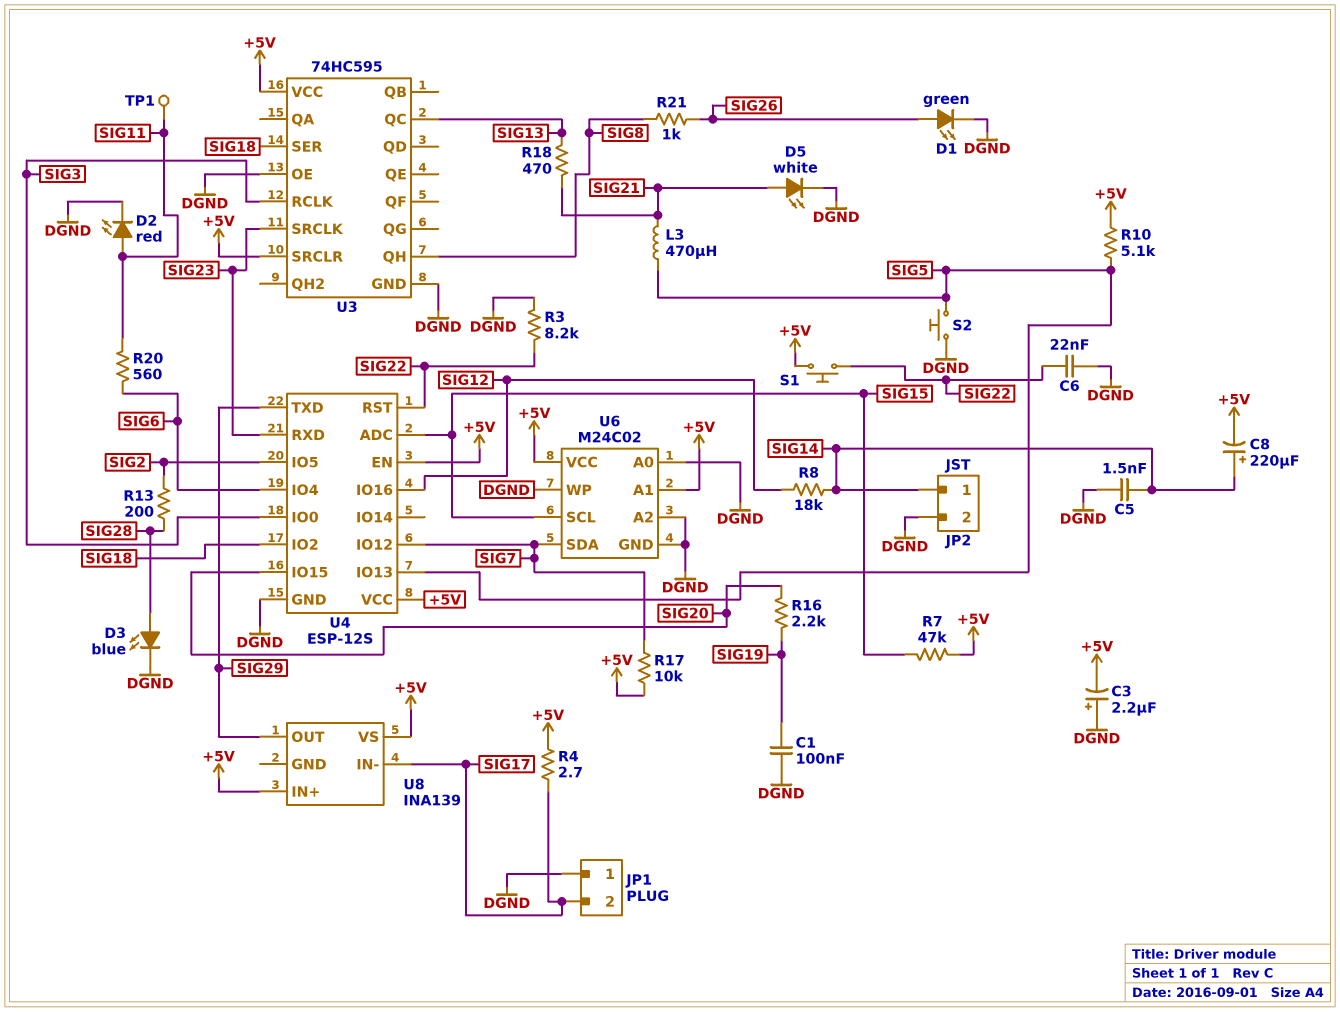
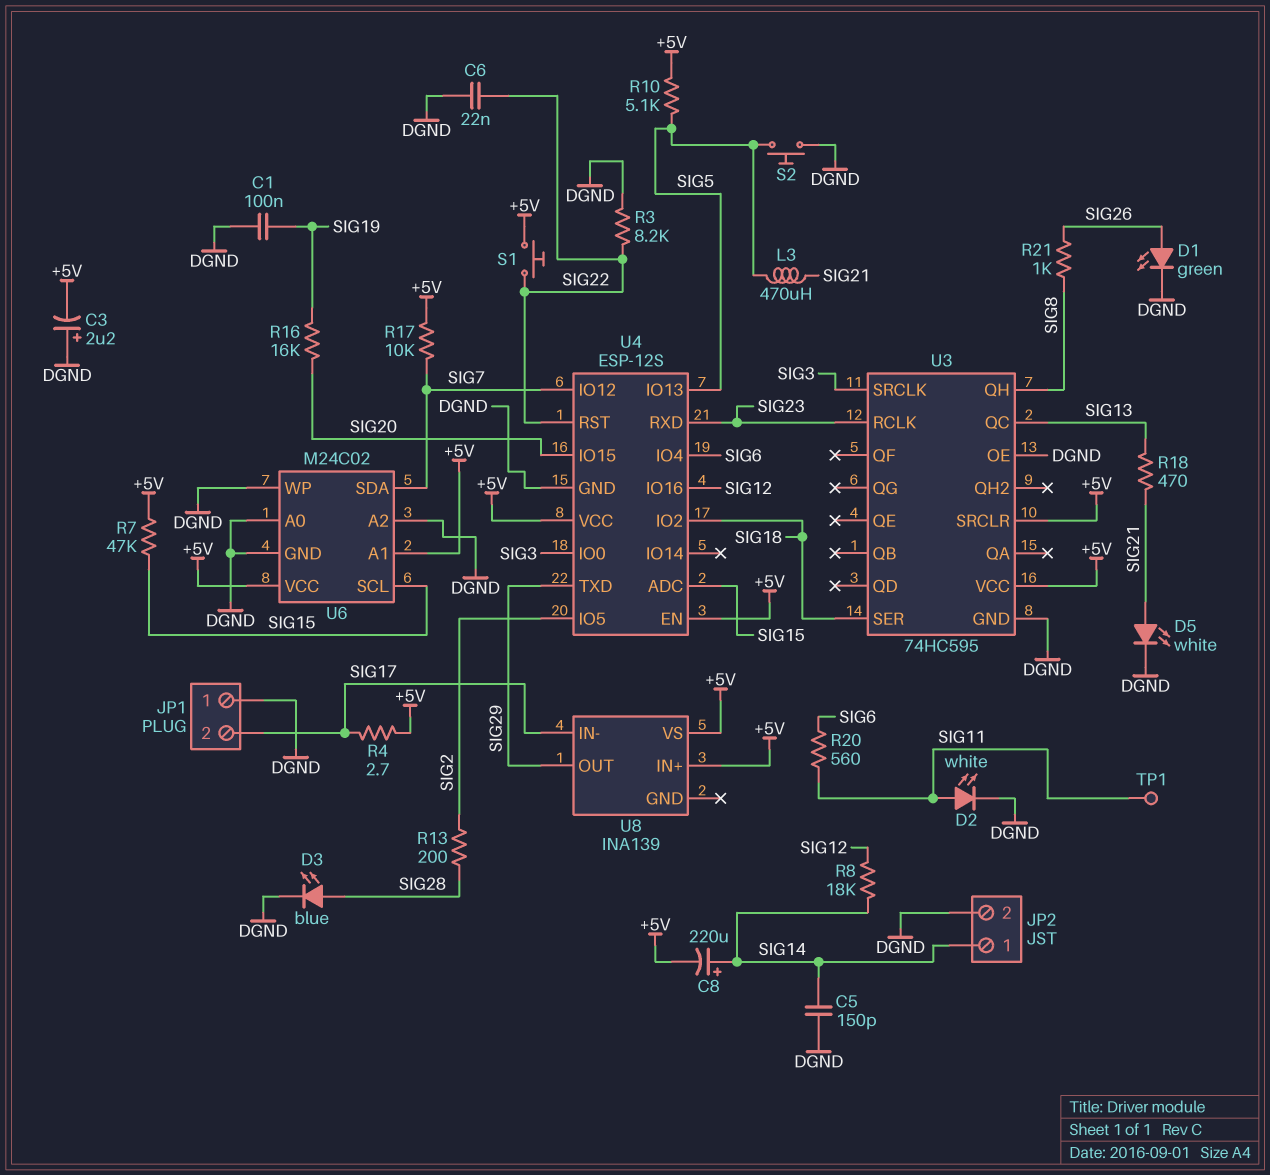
C5: 1.5nF (DGND, SIG14) -> 150pF (DGND, SIG14)
D2: LED red (A SIG11, K DGND) -> LED white (A SIG11, K DGND)
R16: 2.2k (SIG19, SIG20) -> 16k (SIG19, SIG20)
U3 pin RCLK: SIG3 -> SIG23
U3 pin SRCLK: SIG23 -> SIG3

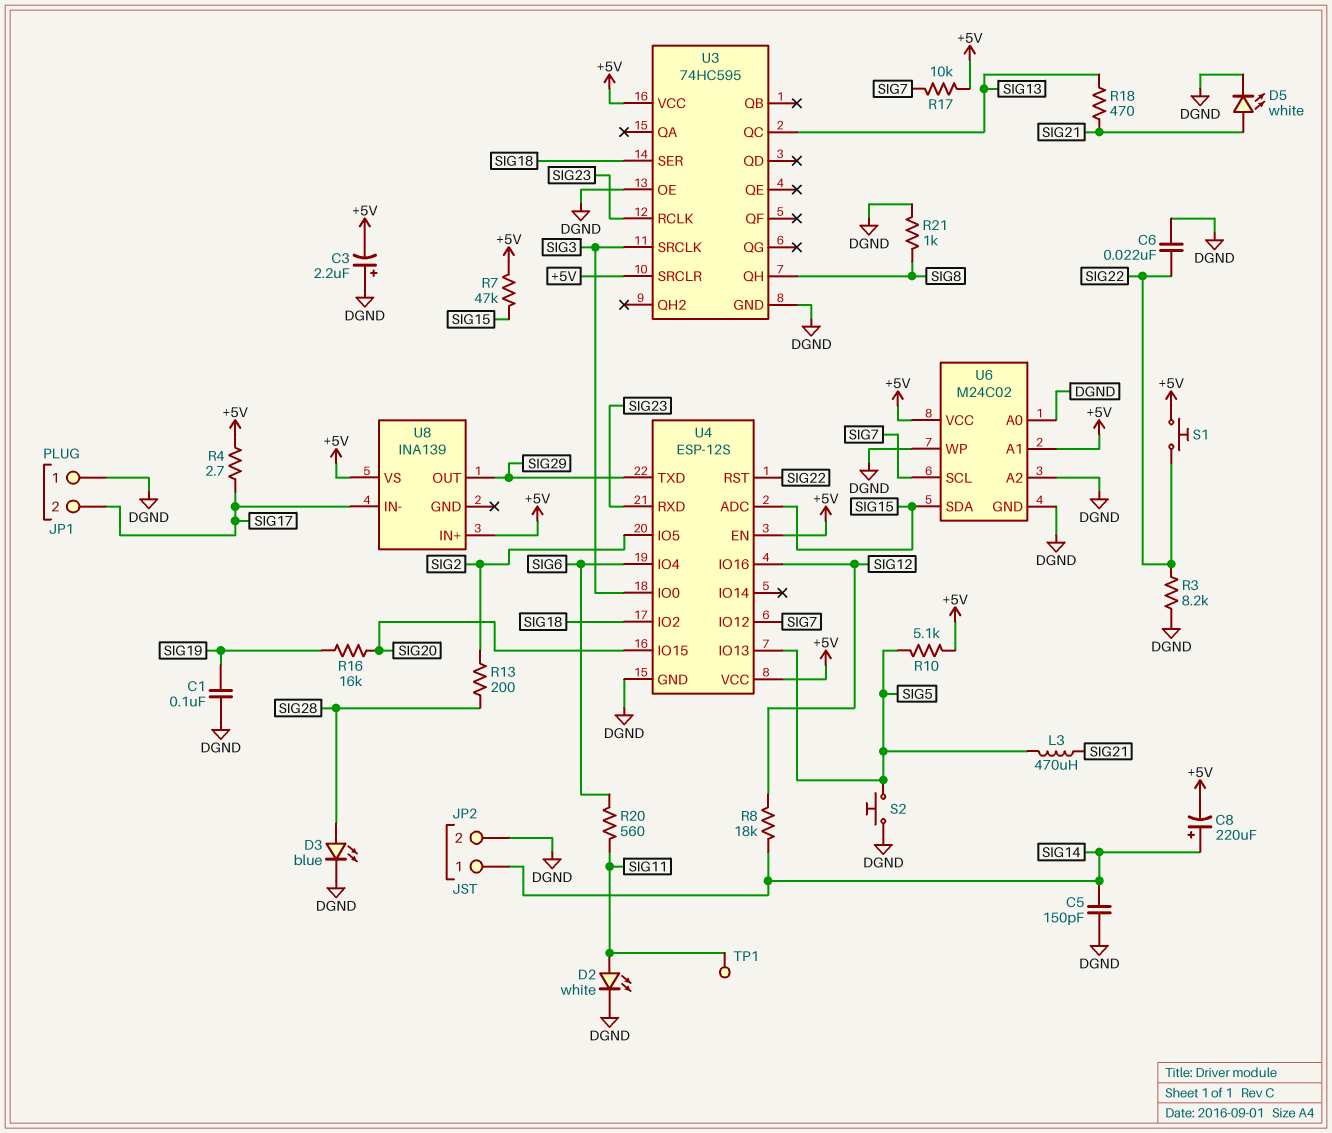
D1: LED green (A SIG26, K DGND) -> none
R21: 1k (SIG8, SIG26) -> 1k (DGND, SIG8)
U6 pin SCL: SIG15 -> SIG7
U6 pin SDA: SIG7 -> SIG15

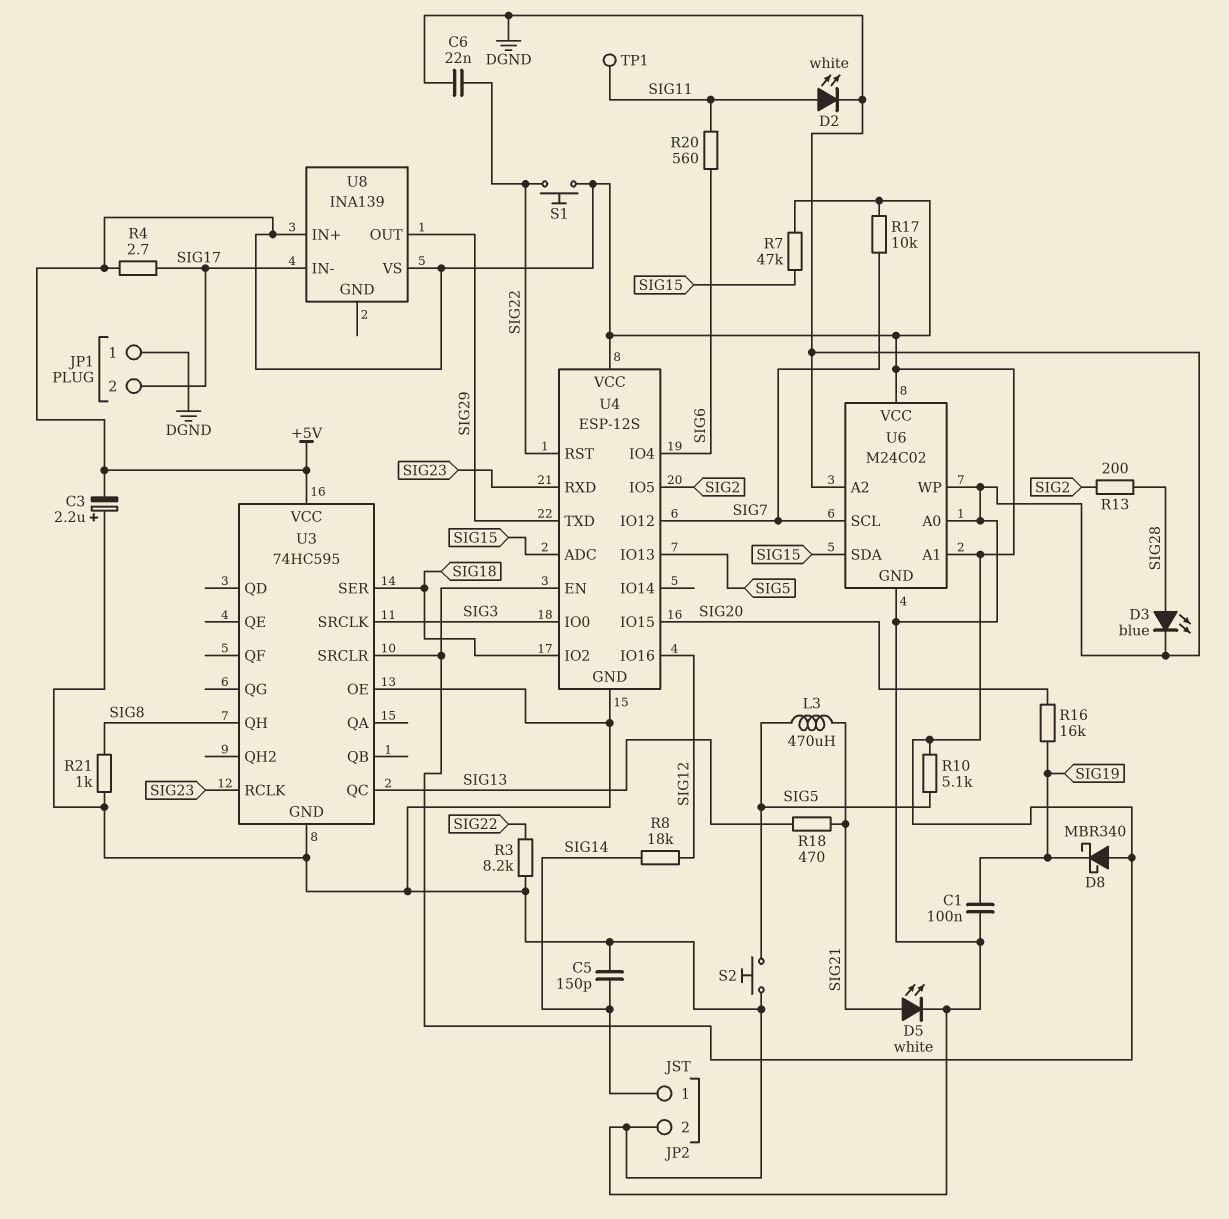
C8: 220uF (plus SIG14, minus +5V) -> none
D8: none -> schottky MBR340 (A +5V, K SIG19)

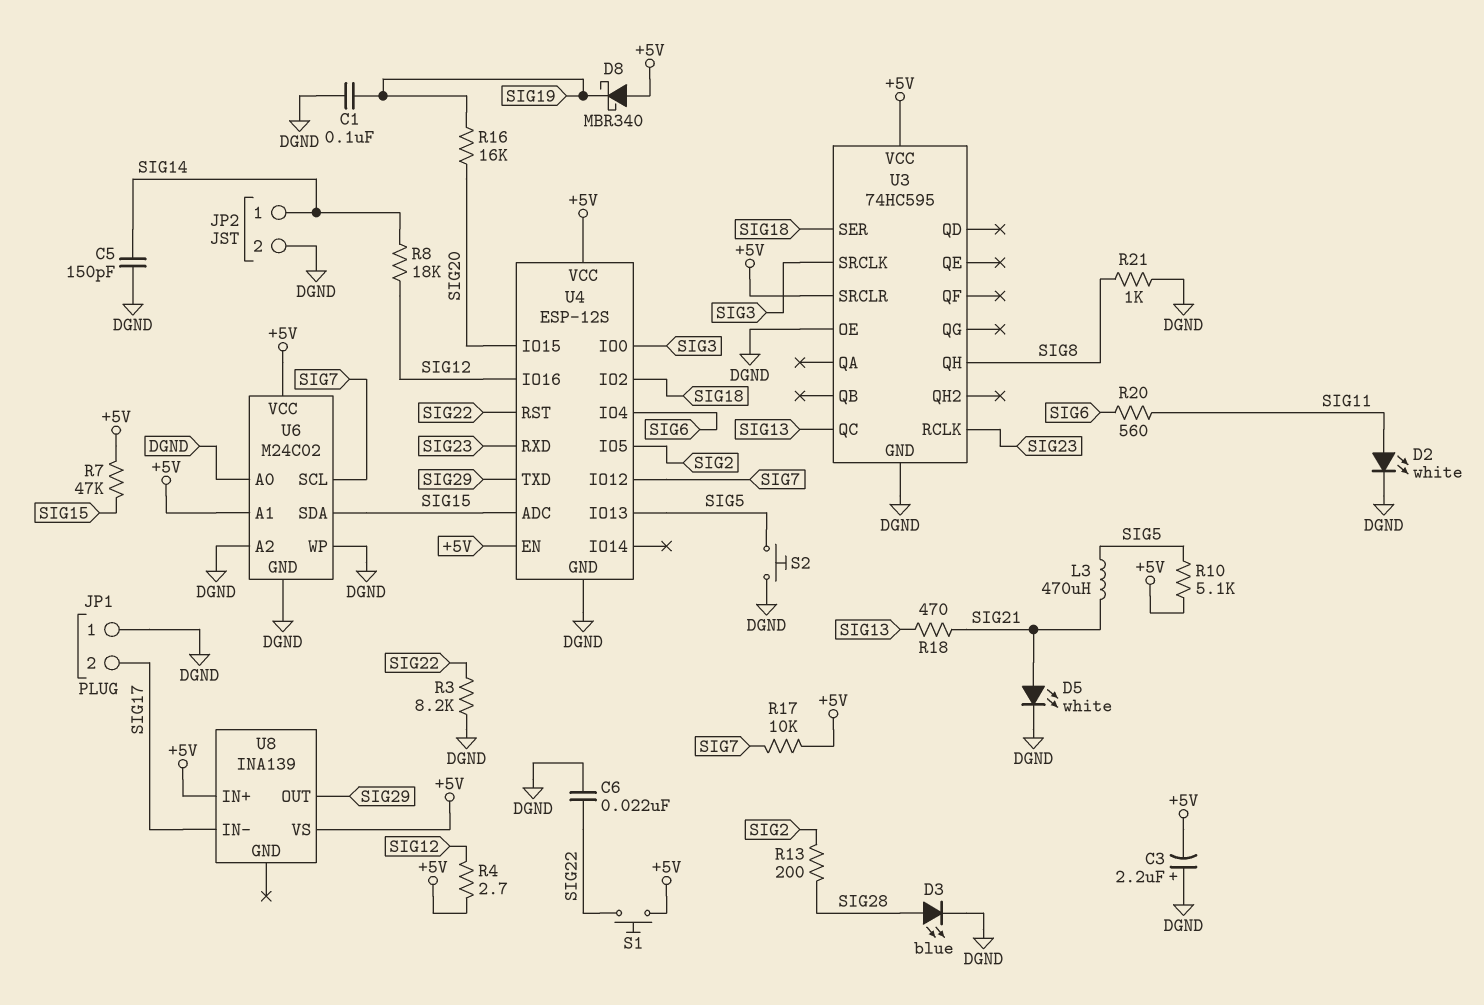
R4: 2.7 (+5V, SIG17) -> 2.7 (+5V, SIG12)
TP1: test point (SIG11) -> none

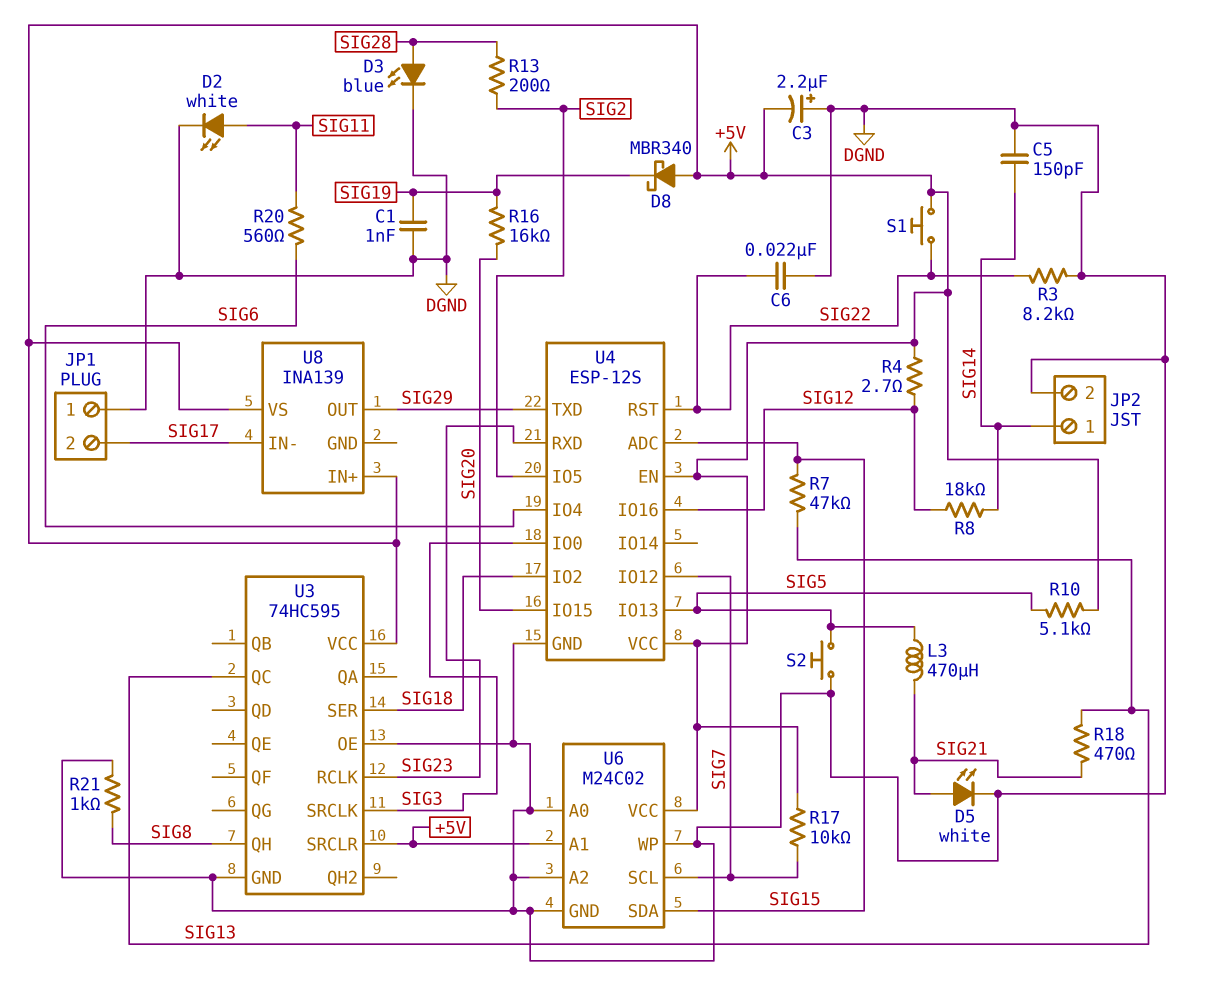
C1: 100nF (DGND, SIG19) -> 1nF (DGND, SIG19)
R7: 47k (+5V, SIG15) -> 47k (SIG13, SIG15)

